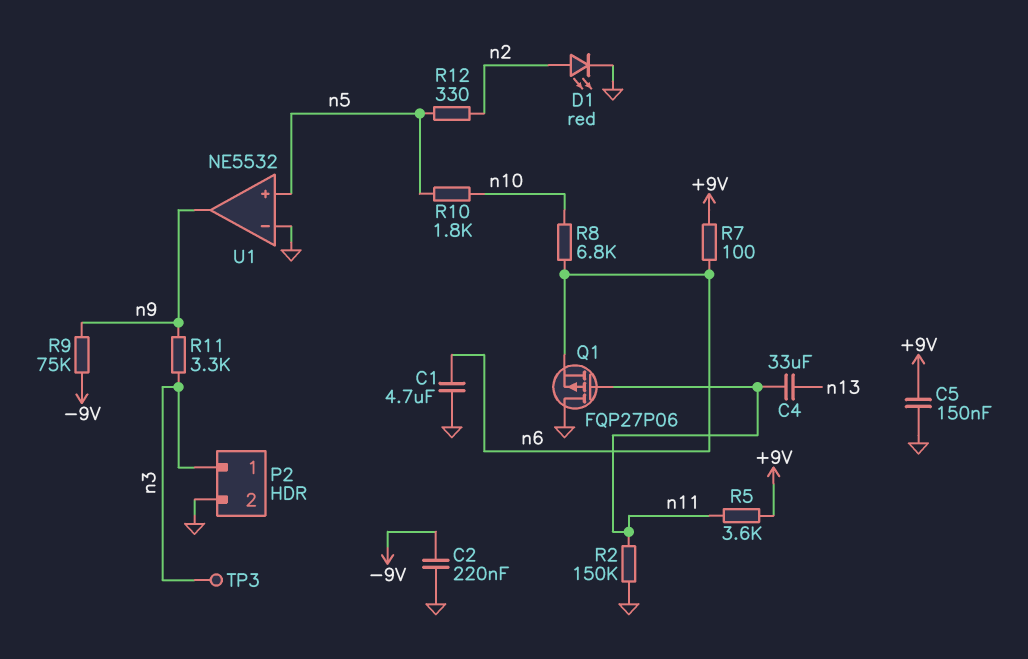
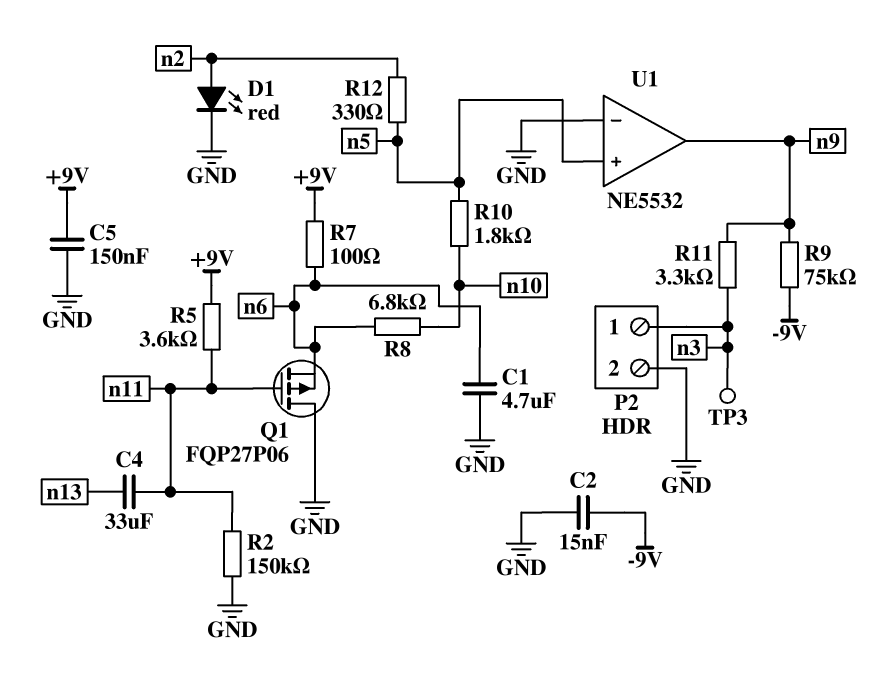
C2: 220nF (-9V, GND) -> 15nF (-9V, GND)

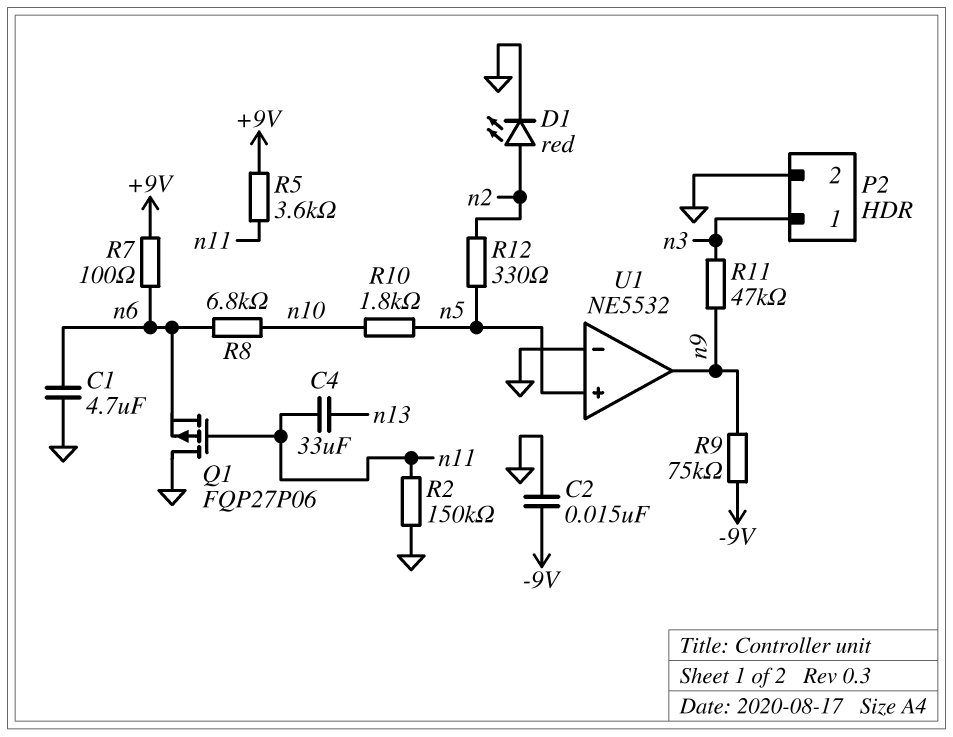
C5: 150nF (+9V, GND) -> none
R11: 3.3k (n3, n9) -> 47k (n3, n9)
TP3: test point (n3) -> none

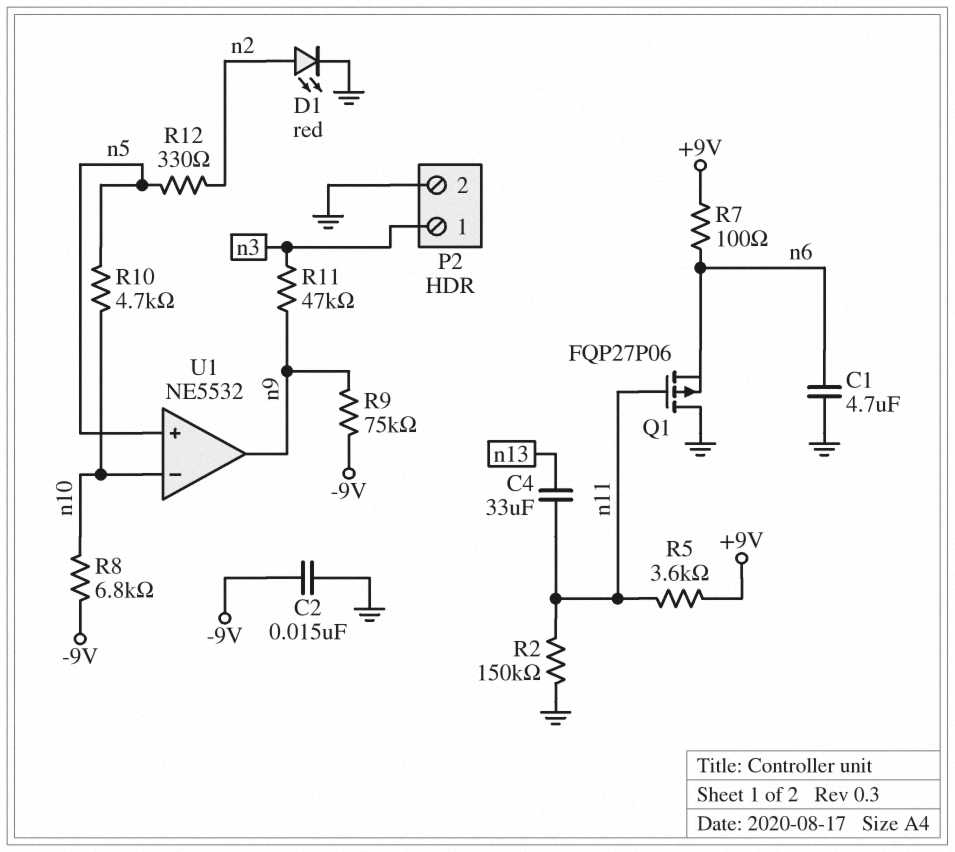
R8: 6.8k (n6, n10) -> 6.8k (-9V, n10)
R10: 1.8k (n5, n10) -> 4.7k (n5, n10)
U1 pin in-: GND -> n10

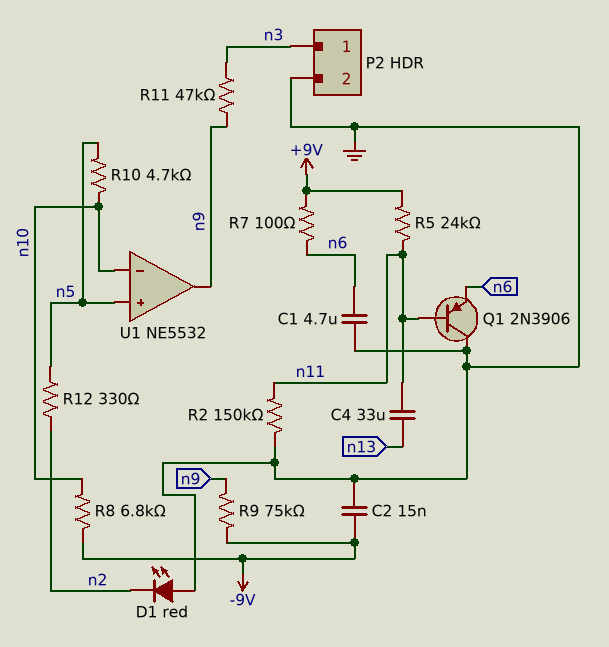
D1: LED red (A n2, K GND) -> LED red (A GND, K n2)
Q1: PMOS FQP27P06 (G n11, D GND, S n6) -> PNP 2N3906 (B n11, C GND, E n6)
R5: 3.6k (+9V, n11) -> 24k (+9V, n11)

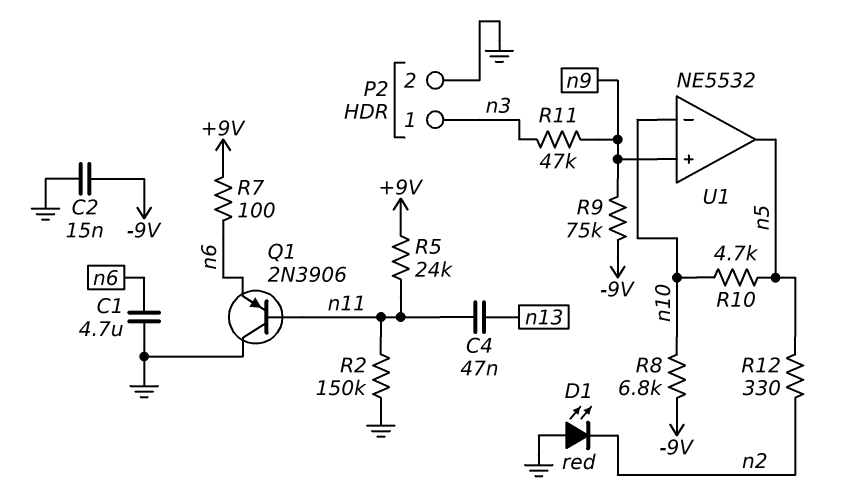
C4: 33uF (n11, n13) -> 47nF (n11, n13)
U1 pin in+: n5 -> n9
U1 pin out: n9 -> n5

